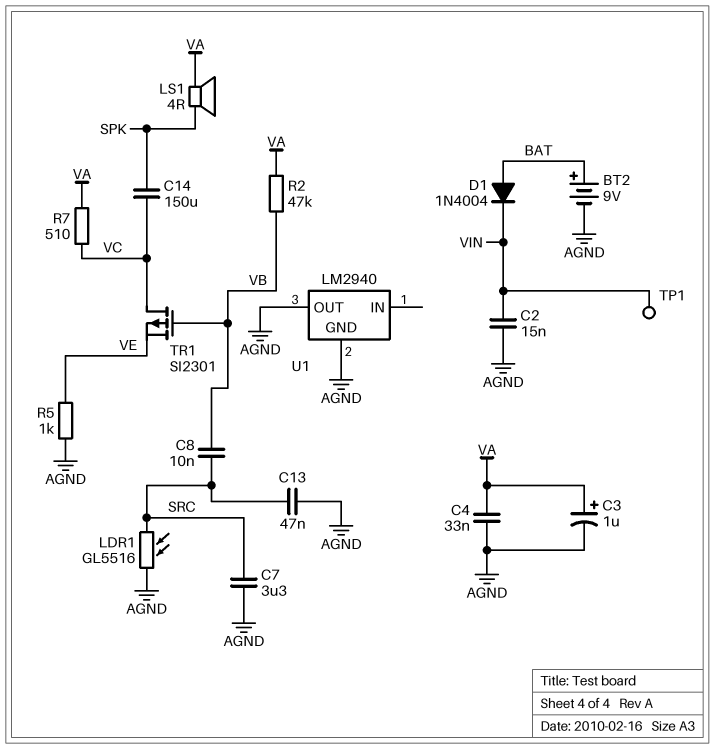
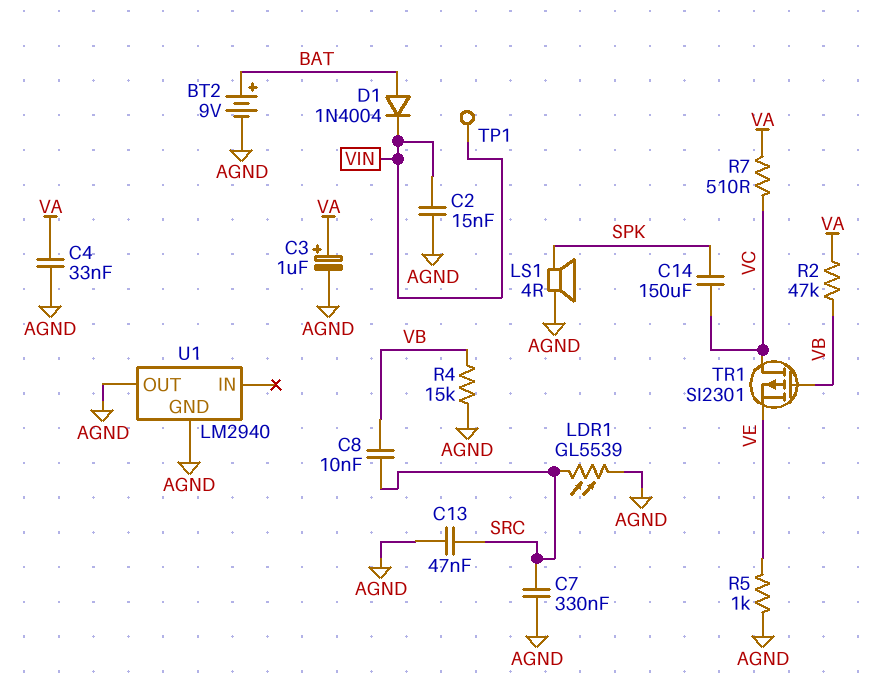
C7: 3.3uF (AGND, SRC) -> 330nF (AGND, SRC)
LDR1: GL5516 (AGND, SRC) -> GL5539 (AGND, SRC)
LS1: speaker 4R (SPK, VA) -> speaker 4R (AGND, SPK)
R4: none -> 15k (AGND, VB)

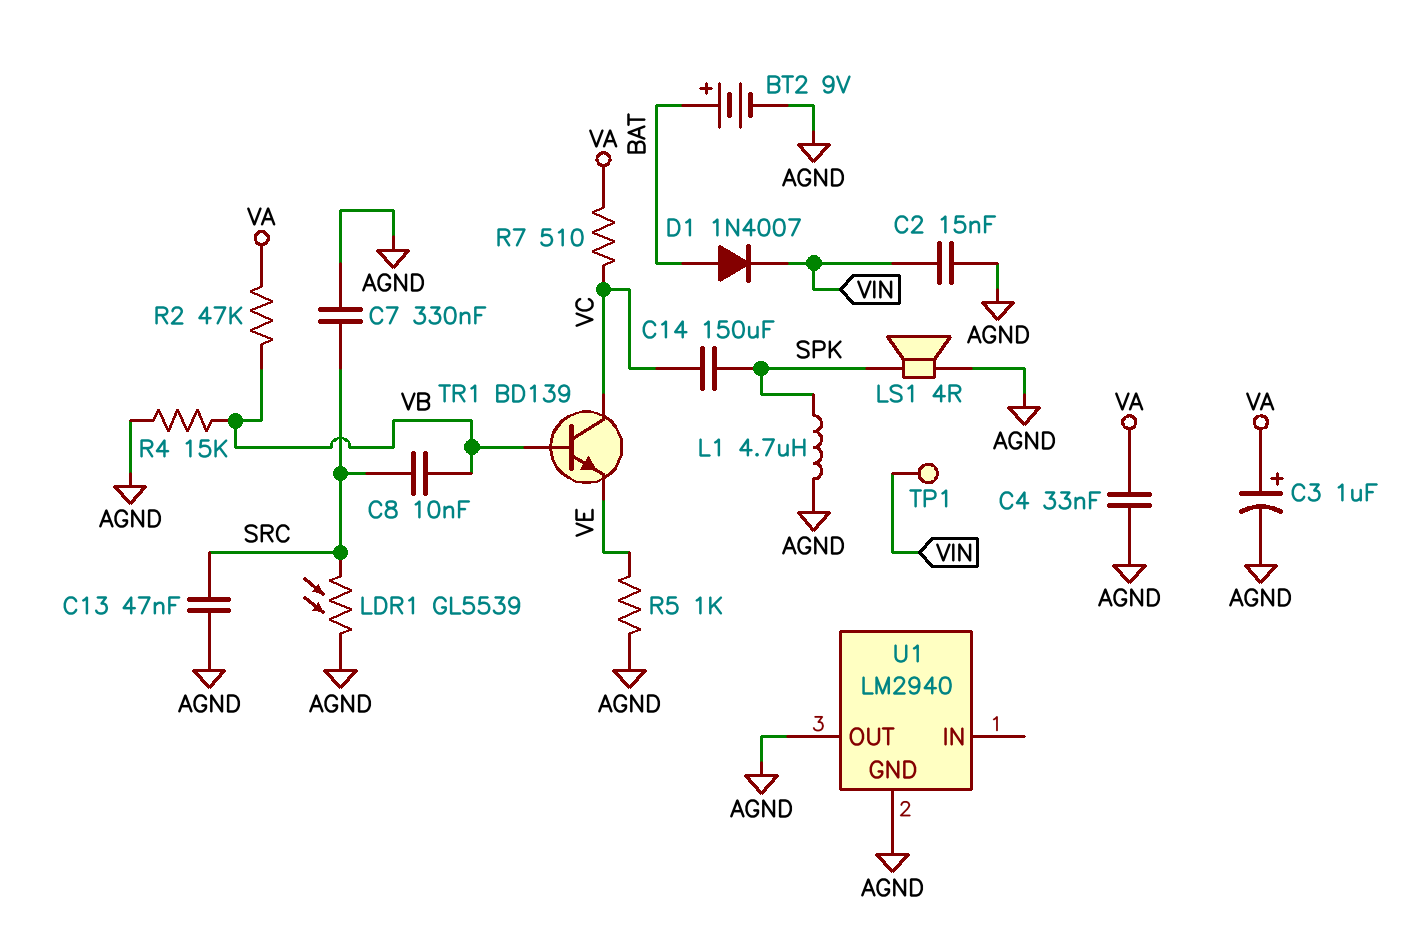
D1: diode 1N4004 (A BAT, K VIN) -> diode 1N4007 (A BAT, K VIN)
L1: none -> 4.7uH (AGND, SPK)
TR1: PMOS SI2301 (G VB, D VC, S VE) -> NPN BD139 (B VB, C VC, E VE)

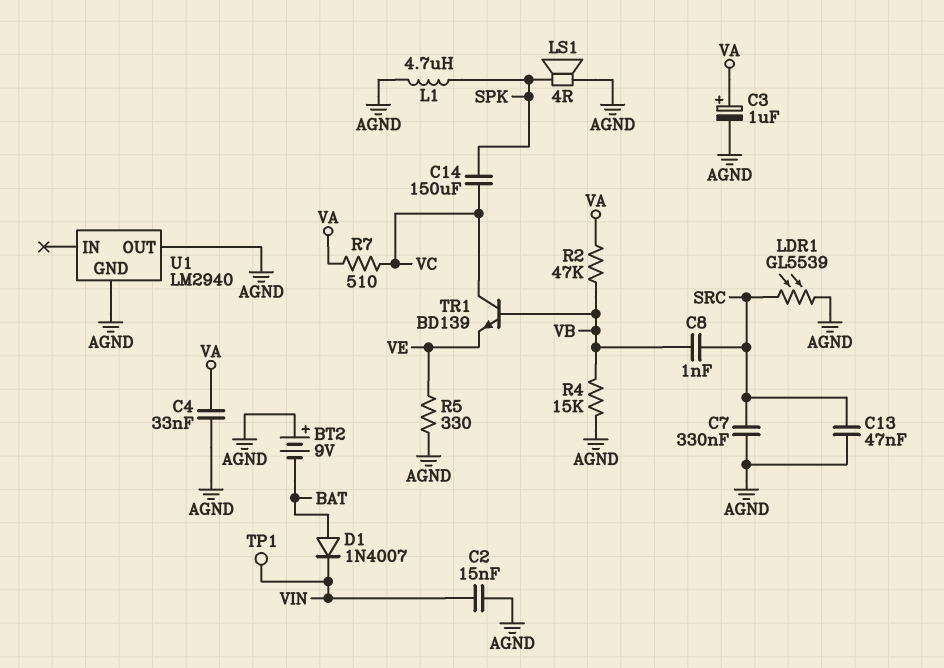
BT2: 9V (plus BAT, minus AGND) -> 9V (plus AGND, minus BAT)
C8: 10nF (SRC, VB) -> 1nF (SRC, VB)
R5: 1k (AGND, VE) -> 330 (AGND, VE)

